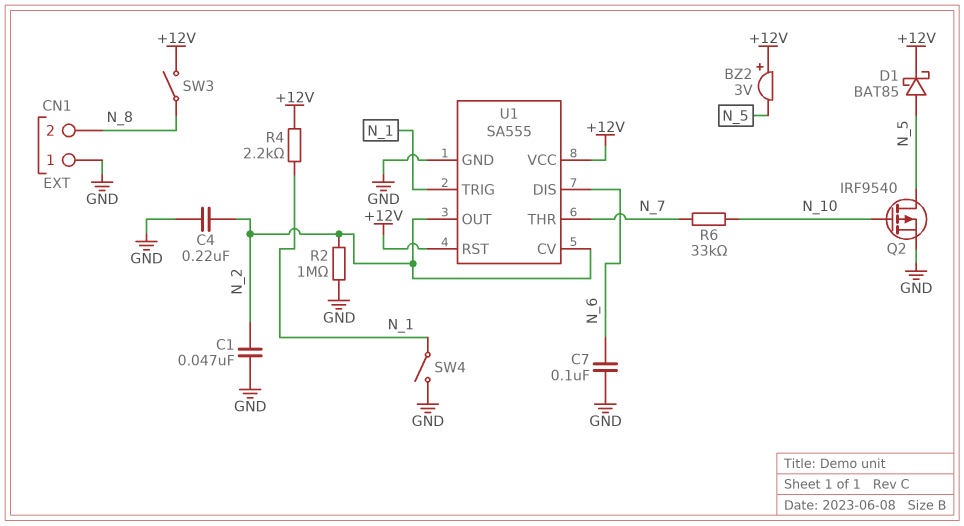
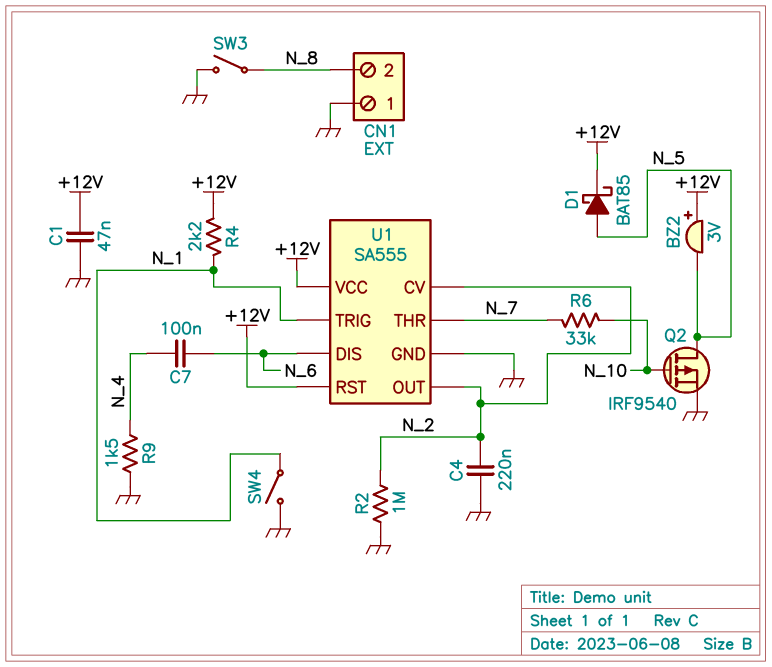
C1: 47nF (GND, N_2) -> 47nF (+12V, GND)
C7: 100nF (GND, N_6) -> 100nF (N_4, N_6)
R9: none -> 1.5k (GND, N_4)
SW3: switch (+12V, N_8) -> switch (GND, N_8)

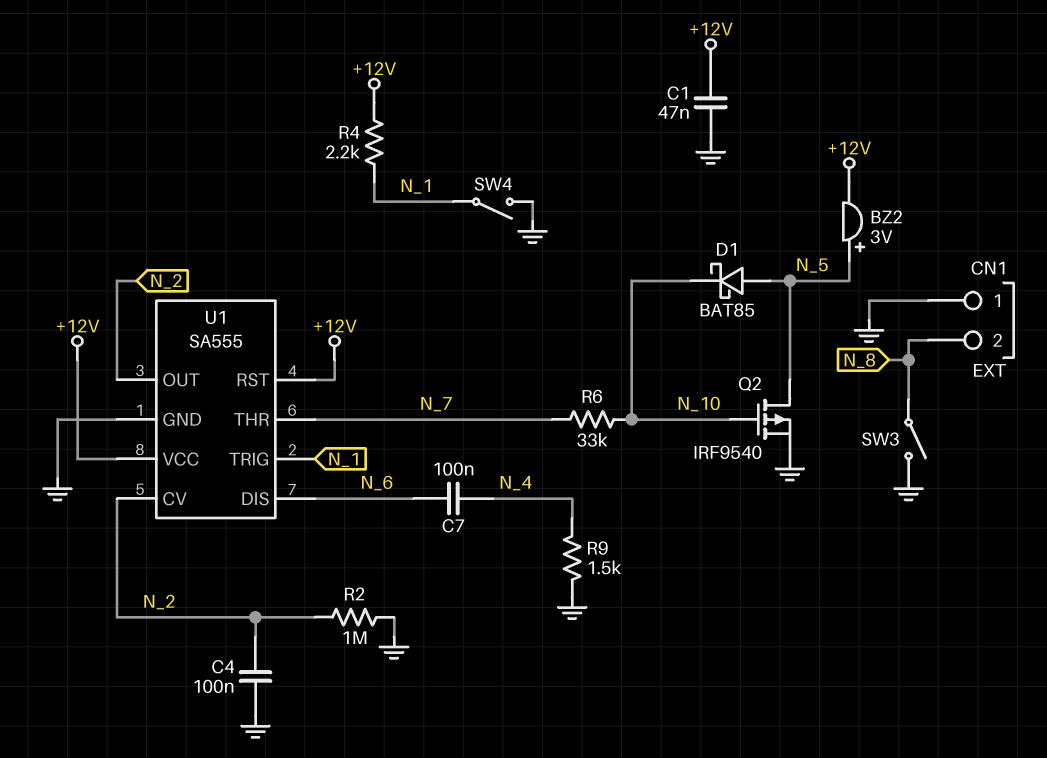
BZ2: buzzer 3V (plus +12V, minus N_5) -> buzzer 3V (plus N_5, minus +12V)
C4: 220nF (GND, N_2) -> 100nF (GND, N_2)
D1: schottky BAT85 (A N_5, K +12V) -> schottky BAT85 (A N_5, K N_10)

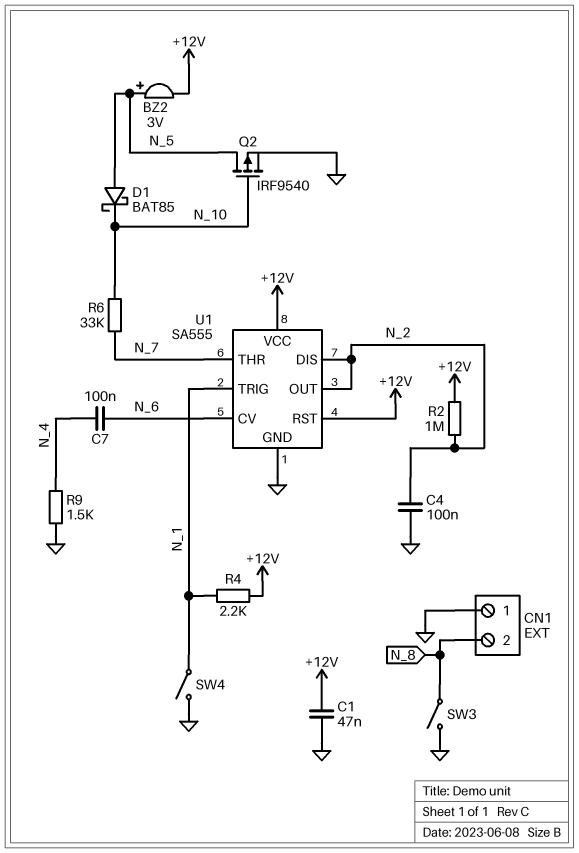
R2: 1M (GND, N_2) -> 1M (+12V, N_2)
U1 pin CV: N_2 -> N_6
U1 pin DIS: N_6 -> N_2

